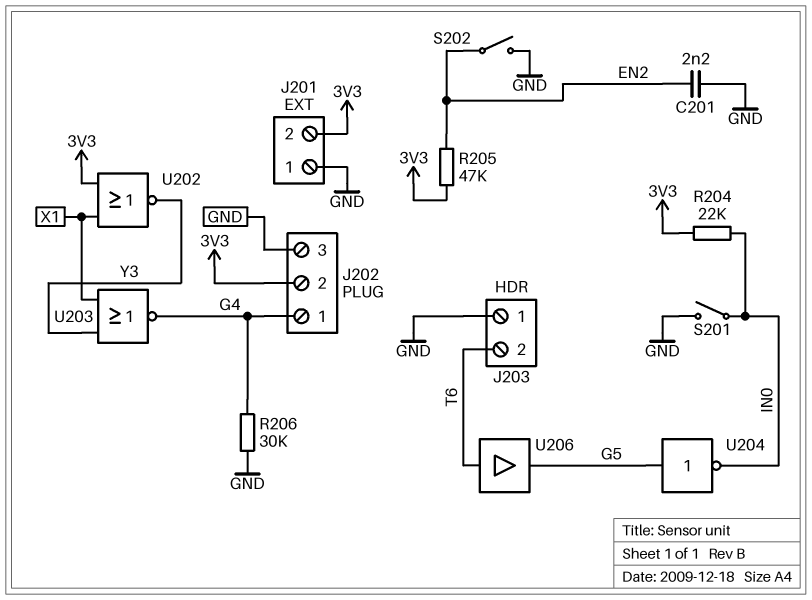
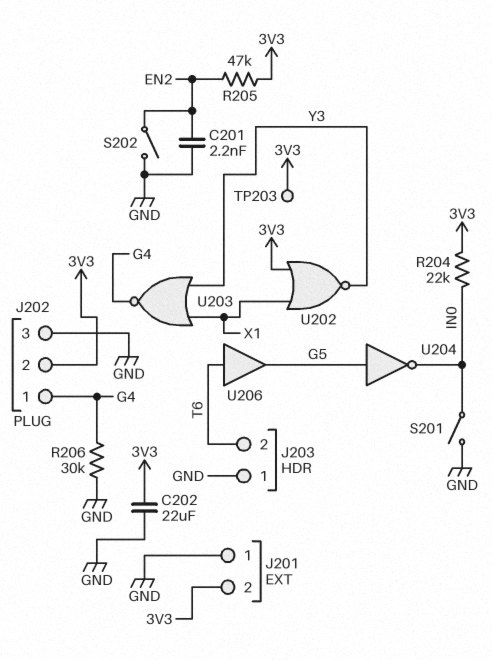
C202: none -> 22uF (3V3, GND)
TP203: none -> test point (3V3)

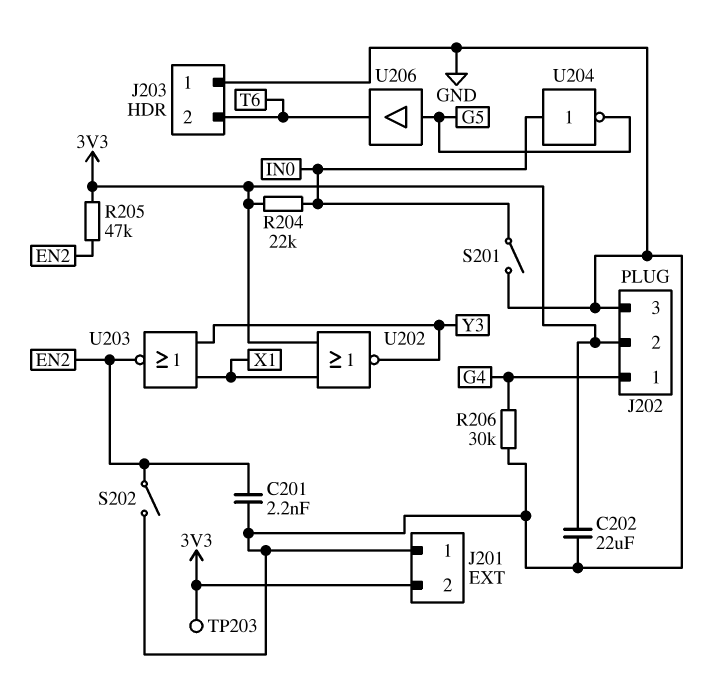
U203: NOR (in X1, in Y3, out G4) -> NOR (in X1, in Y3, out EN2)
U204: NOT (in G5, out IN0) -> NOT (in IN0, out G5)
U206: buffer (in T6, out G5) -> buffer (in G5, out T6)

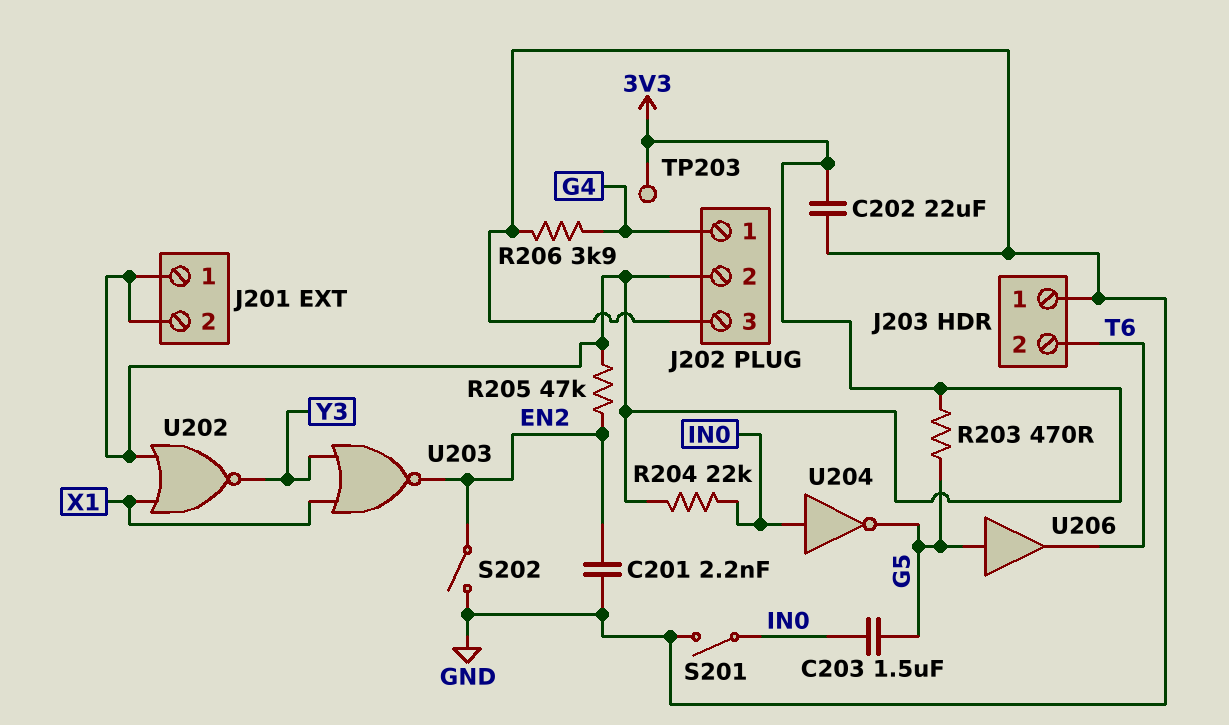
C203: none -> 1.5uF (G5, IN0)
J201 pin 1: GND -> 3V3
R203: none -> 470 (3V3, G5)
R206: 30k (G4, GND) -> 3.9k (G4, GND)

